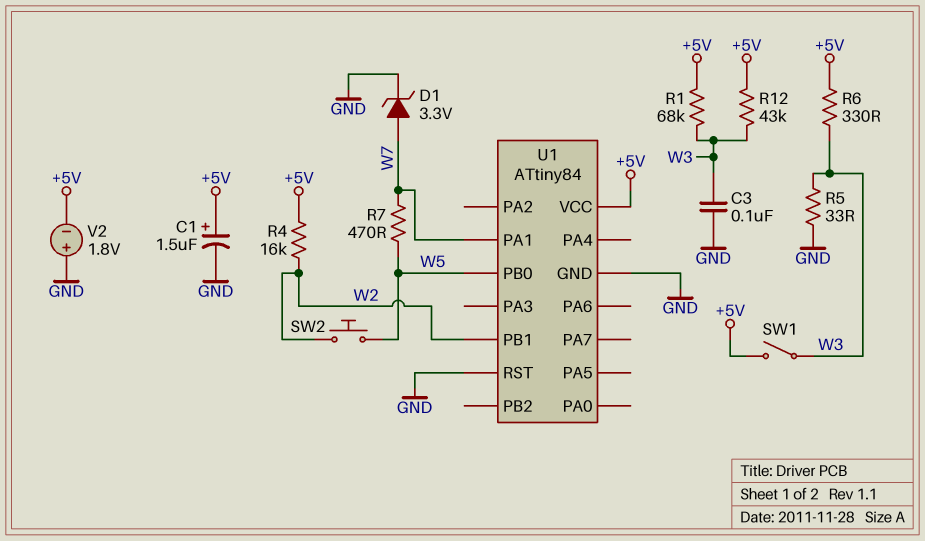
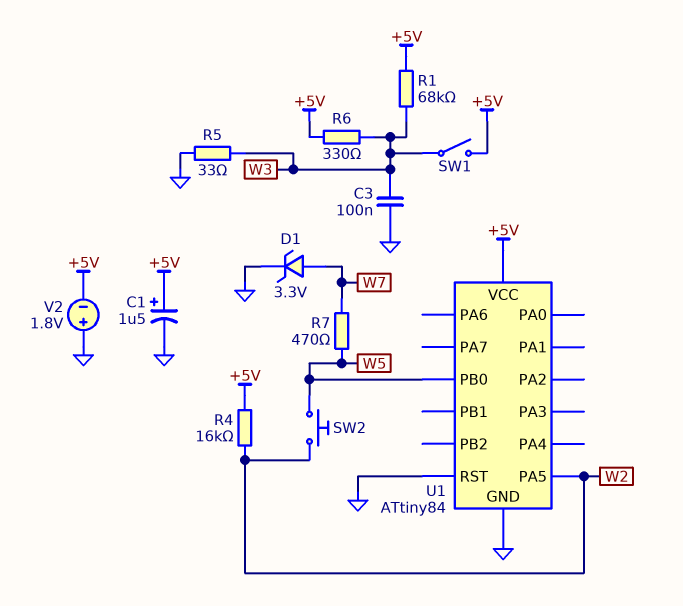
R12: 43k (+5V, W3) -> none
U1 pin PA1: W7 -> none
U1 pin PA5: none -> W2
U1 pin PB1: W2 -> none

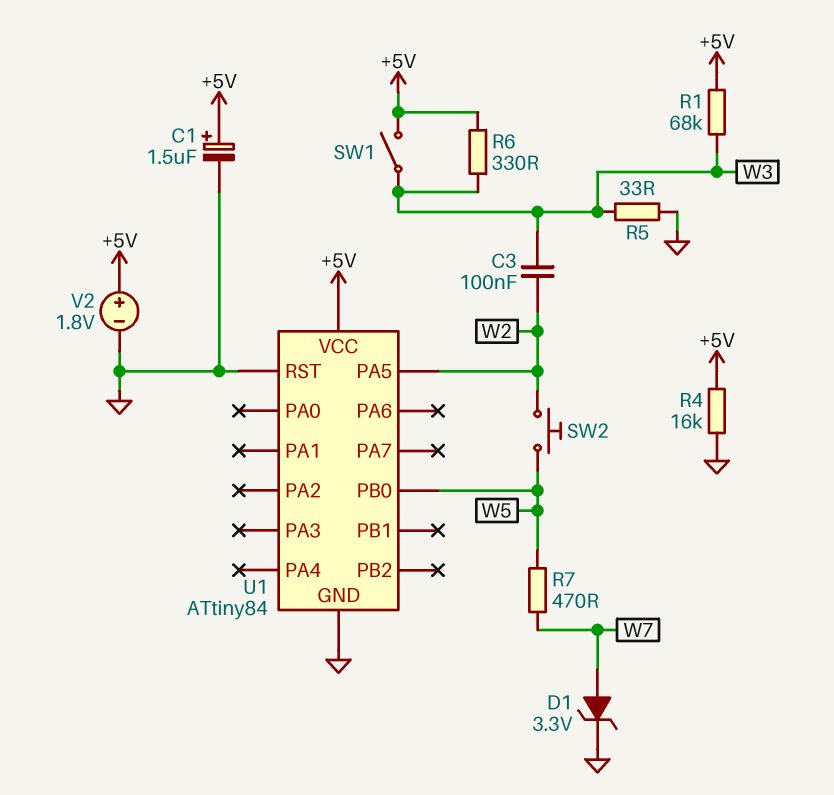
C3: 100nF (GND, W3) -> 100nF (W2, W3)
R4: 16k (+5V, W2) -> 16k (+5V, GND)
V2: 1.8V (plus GND, minus +5V) -> 1.8V (plus +5V, minus GND)

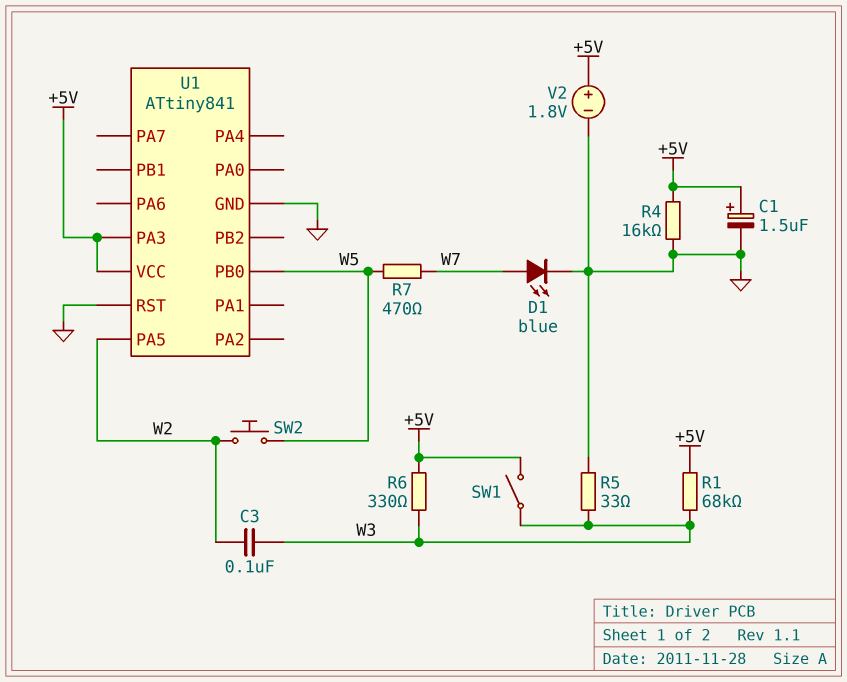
D1: zener 3.3V (A W7, K GND) -> LED blue (A W7, K GND)
U1: ATtiny84 -> ATtiny841
U1 pin PA3: none -> +5V

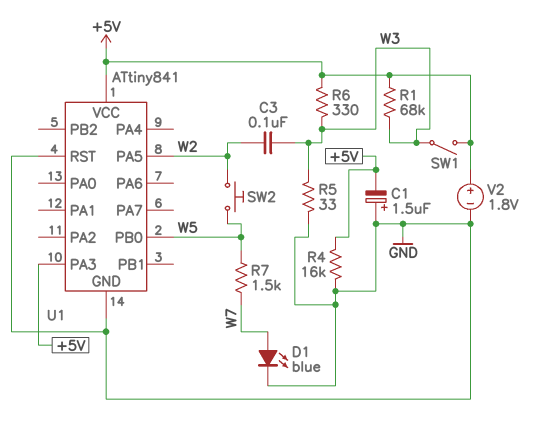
C1: 1.5uF (plus +5V, minus GND) -> 1.5uF (plus GND, minus +5V)
R7: 470 (W5, W7) -> 1.5k (W5, W7)

